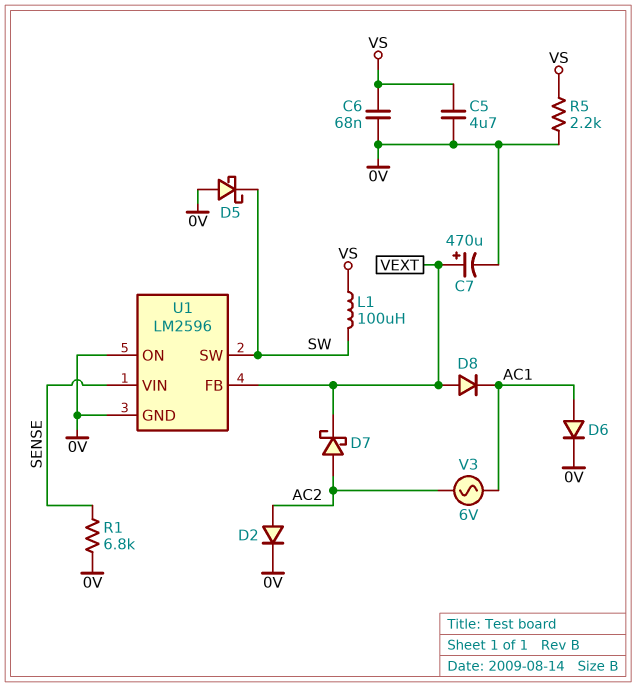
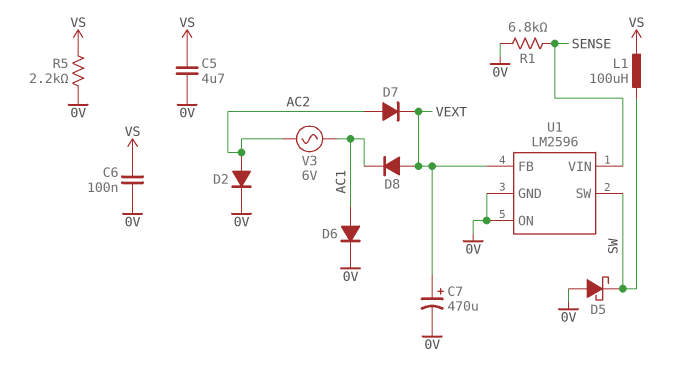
C6: 68nF (0V, VS) -> 100nF (0V, VS)
D7: schottky (A AC2, K VEXT) -> diode (A AC2, K VEXT)

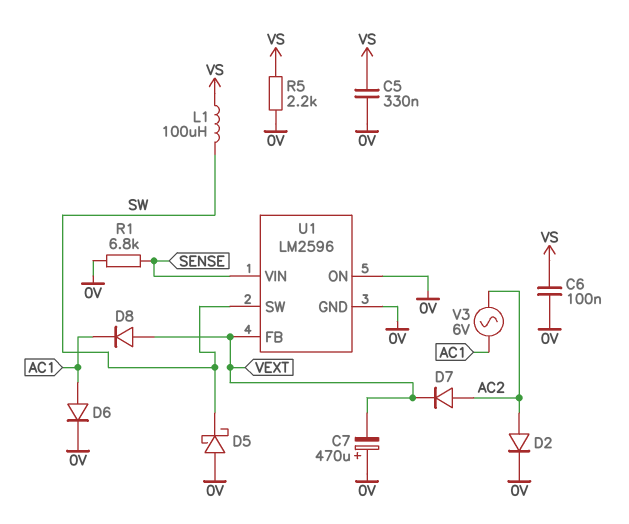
C5: 4.7uF (0V, VS) -> 330nF (0V, VS)
C7: 470uF (plus VEXT, minus 0V) -> 470uF (plus 0V, minus VEXT)

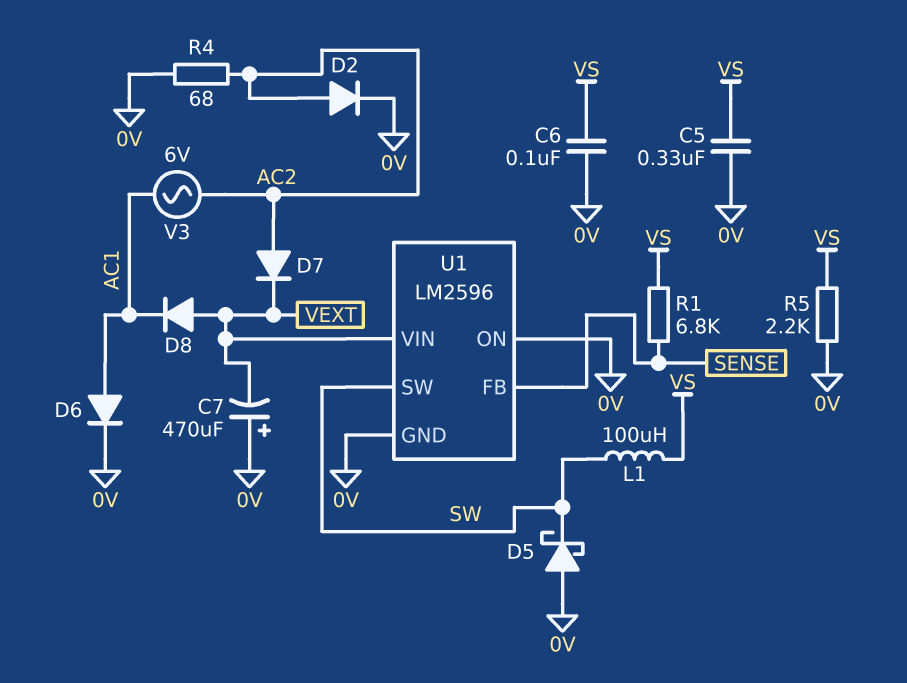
R1: 6.8k (0V, SENSE) -> 6.8k (SENSE, VS)
R4: none -> 68 (0V, AC2)
U1 pin FB: VEXT -> SENSE
U1 pin VIN: SENSE -> VEXT

